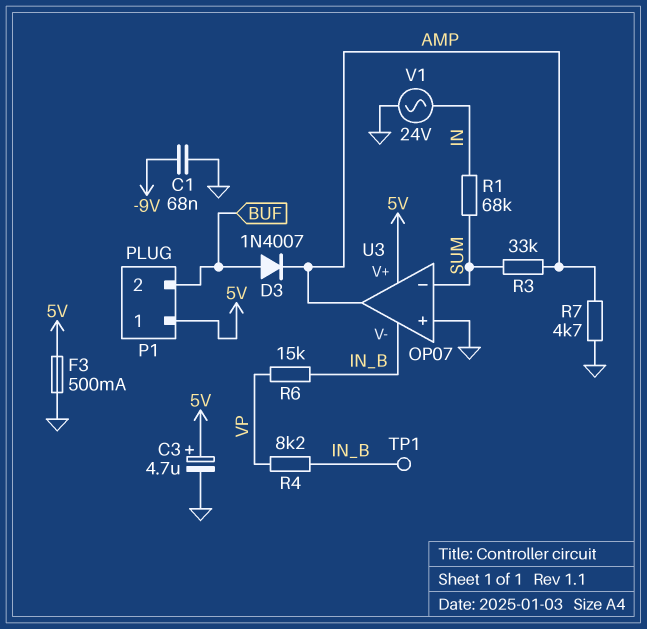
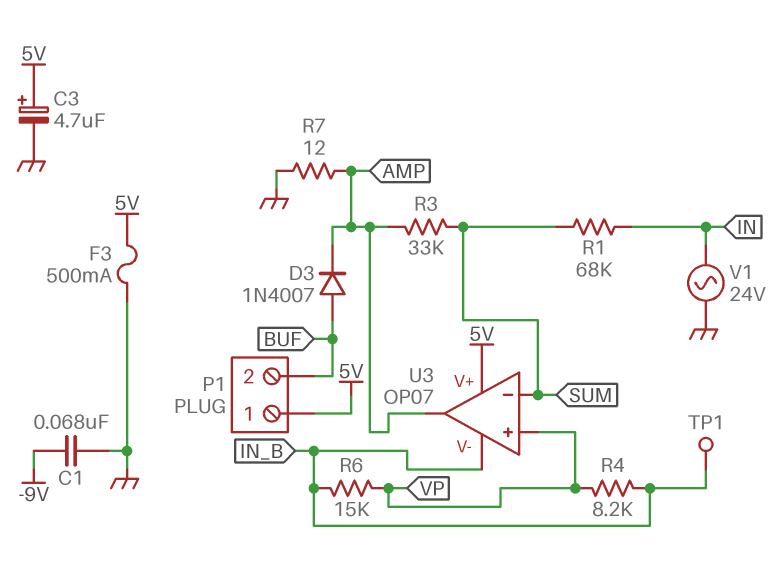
R7: 4.7k (AMP, GND) -> 12 (AMP, GND)
U3 pin in+: GND -> VP

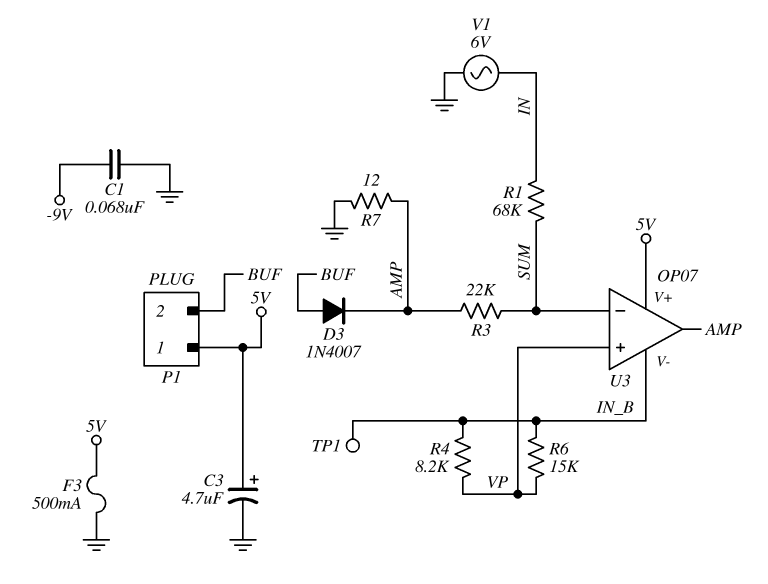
R3: 33k (AMP, SUM) -> 22k (AMP, SUM)
V1: AC 24V (GND, IN) -> AC 6V (GND, IN)

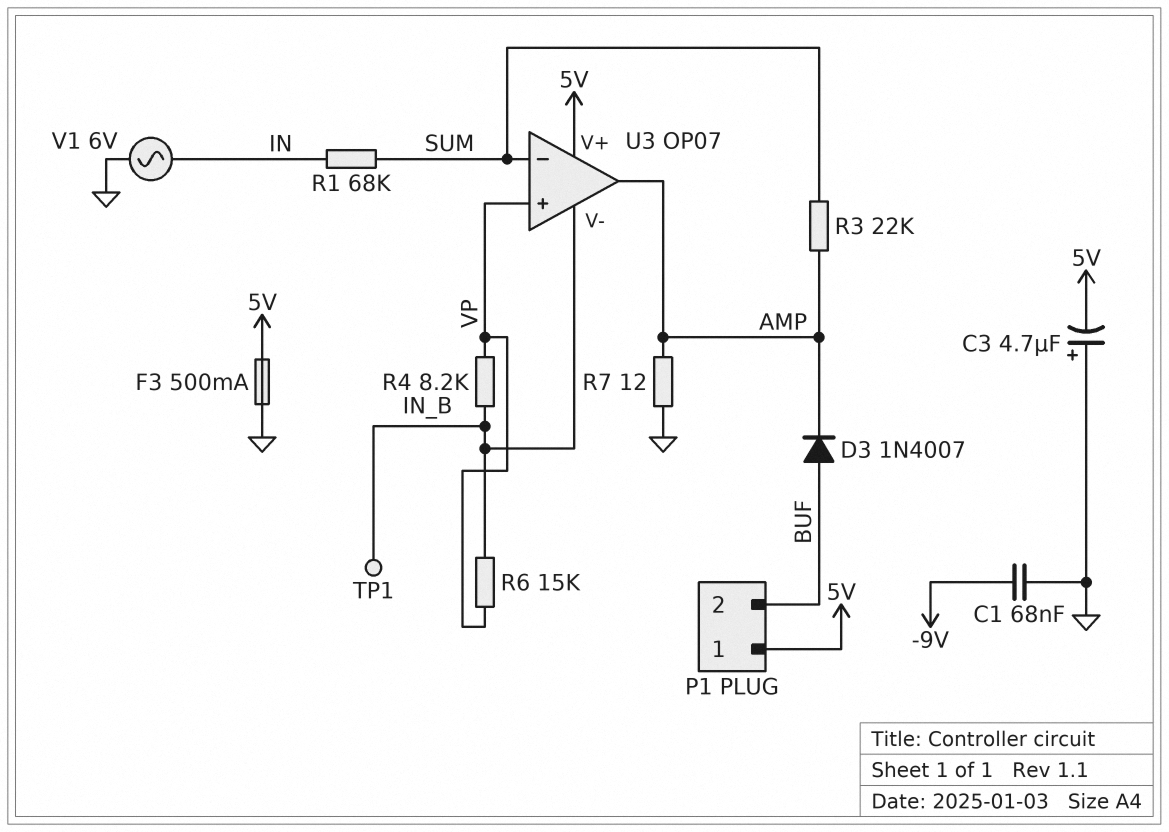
C3: 4.7uF (plus 5V, minus GND) -> 4.7uF (plus GND, minus 5V)

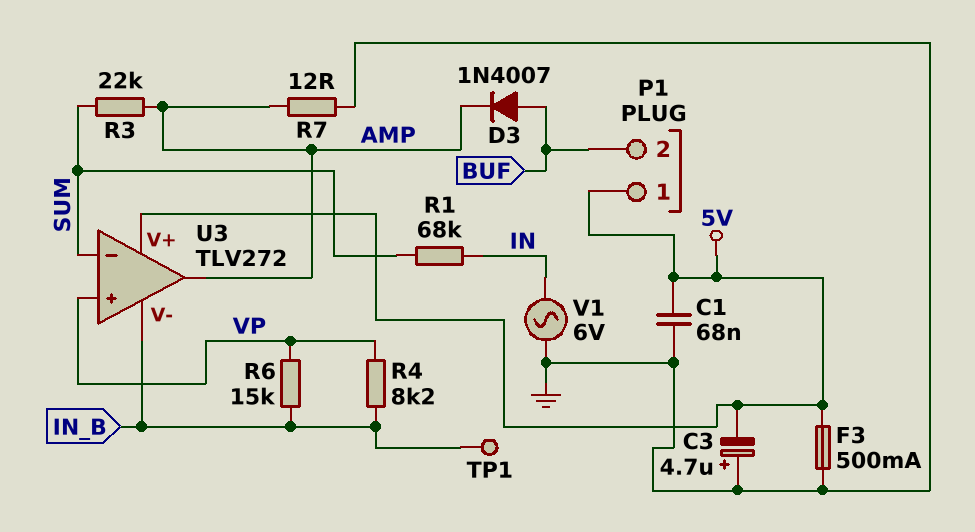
C1: 68nF (-9V, GND) -> 68nF (5V, GND)
U3: OP07 -> TLV272

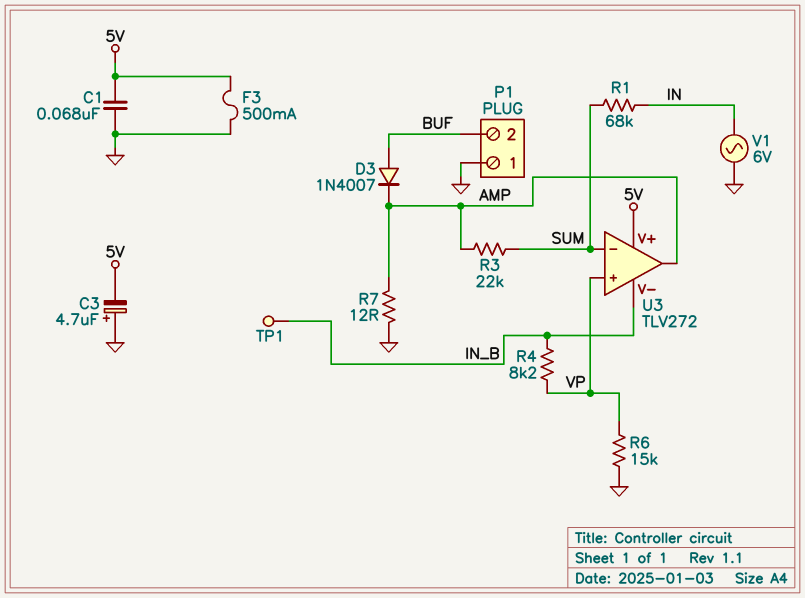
P1 pin 1: 5V -> GND
R6: 15k (IN_B, VP) -> 15k (GND, VP)

